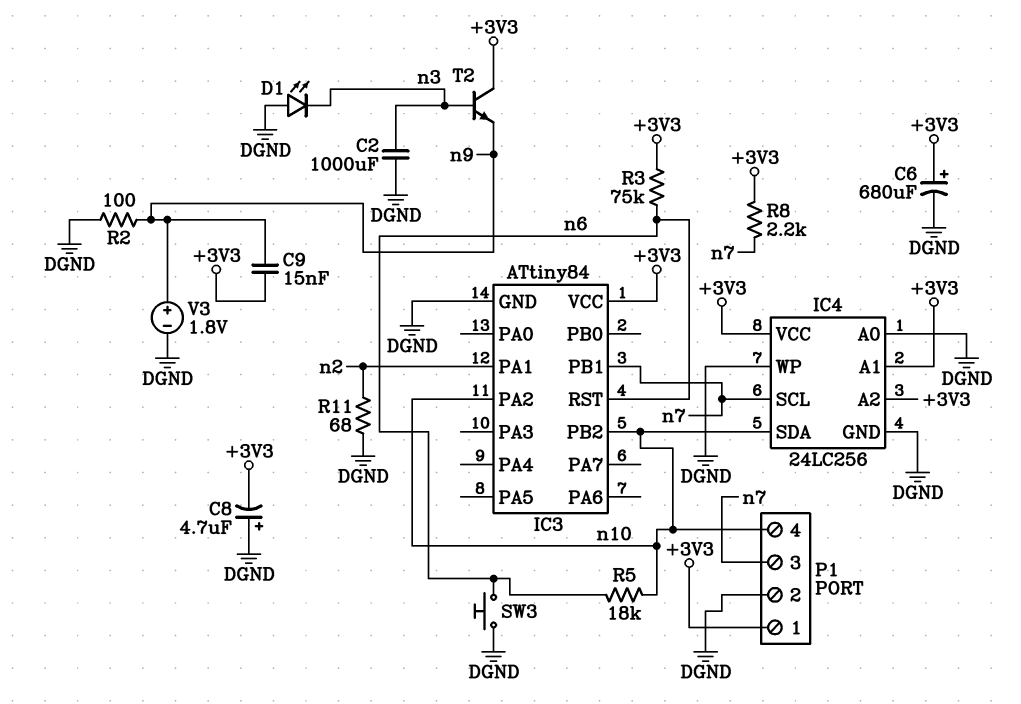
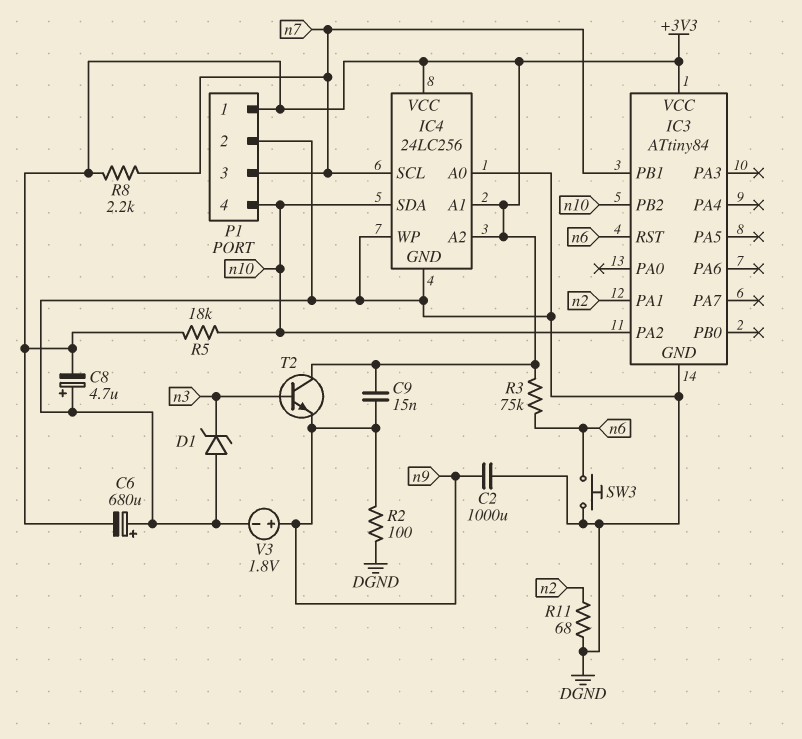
C2: 1000uF (DGND, n3) -> 1000uF (DGND, n9)
C6: 680uF (plus +3V3, minus DGND) -> 680uF (plus DGND, minus +3V3)
D1: LED (A DGND, K n3) -> zener (A DGND, K n3)
R5: 18k (n6, n10) -> 18k (+3V3, n10)

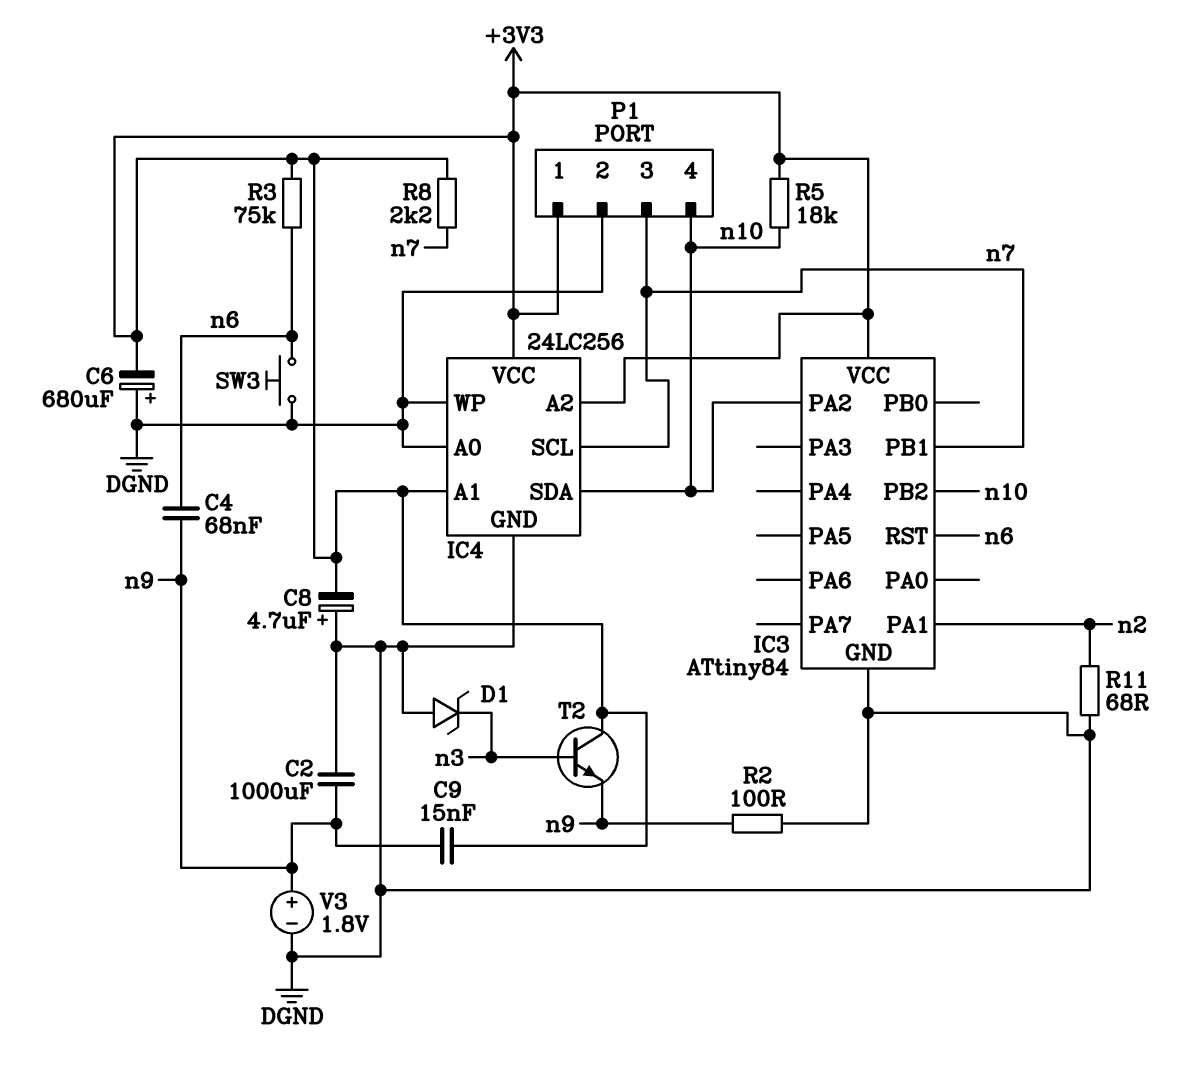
C4: none -> 68nF (n6, n9)

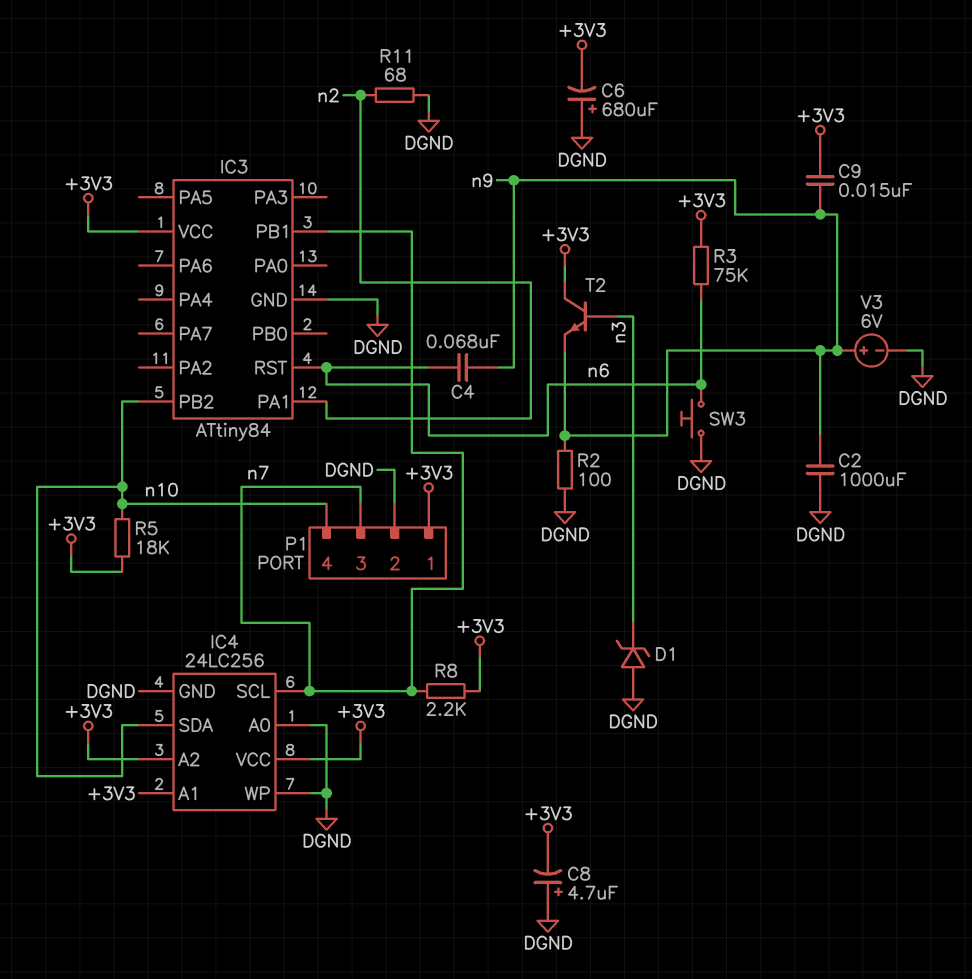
IC3 pin PA2: n10 -> none
V3: 1.8V (plus n9, minus DGND) -> 6V (plus n9, minus DGND)

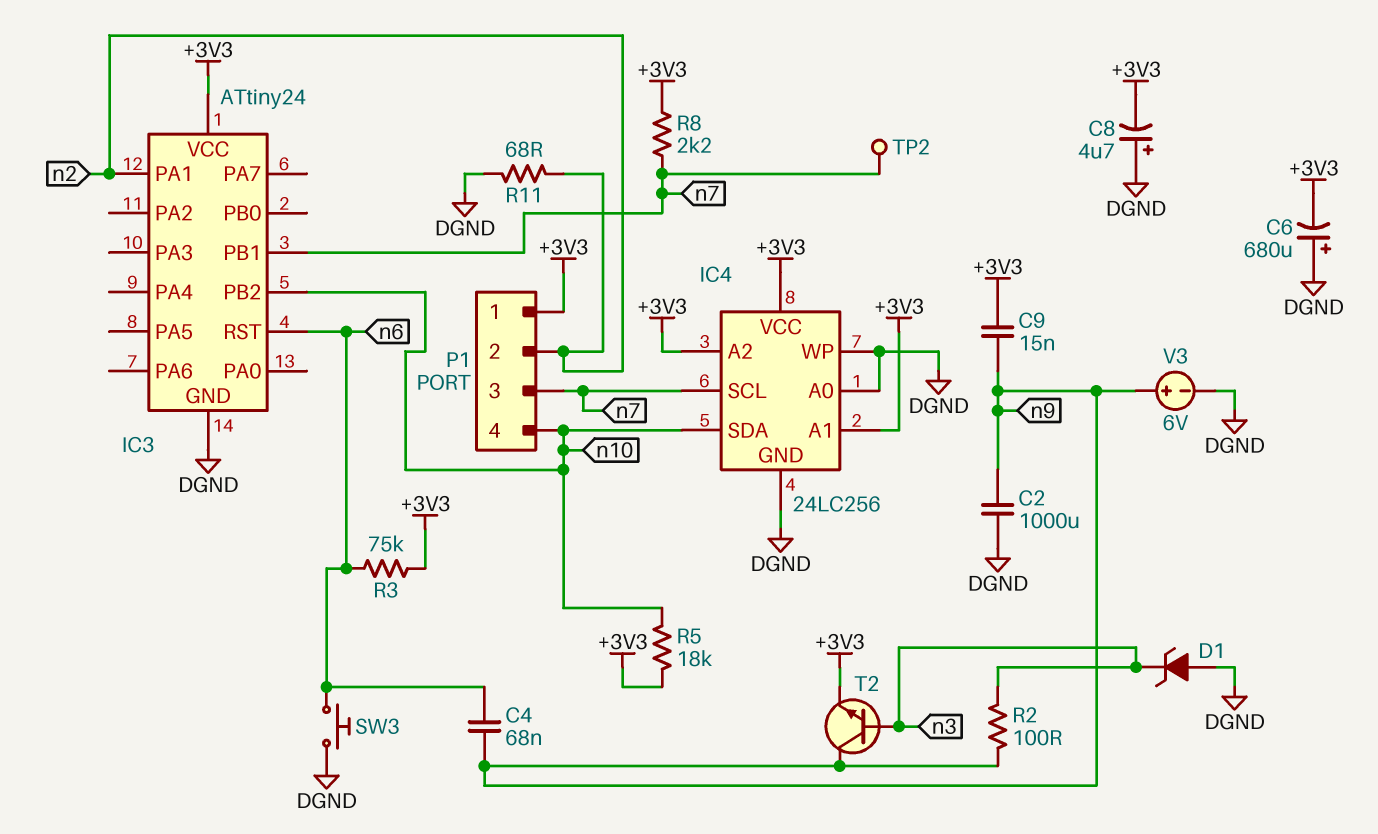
IC3: ATtiny84 -> ATtiny24
P1 pin 2: DGND -> n2
R2: 100 (DGND, n9) -> 100 (n3, n9)
T2: NPN (B n3, C +3V3, E n9) -> NPN (B n3, C n9, E +3V3)
TP2: none -> test point (n7)

